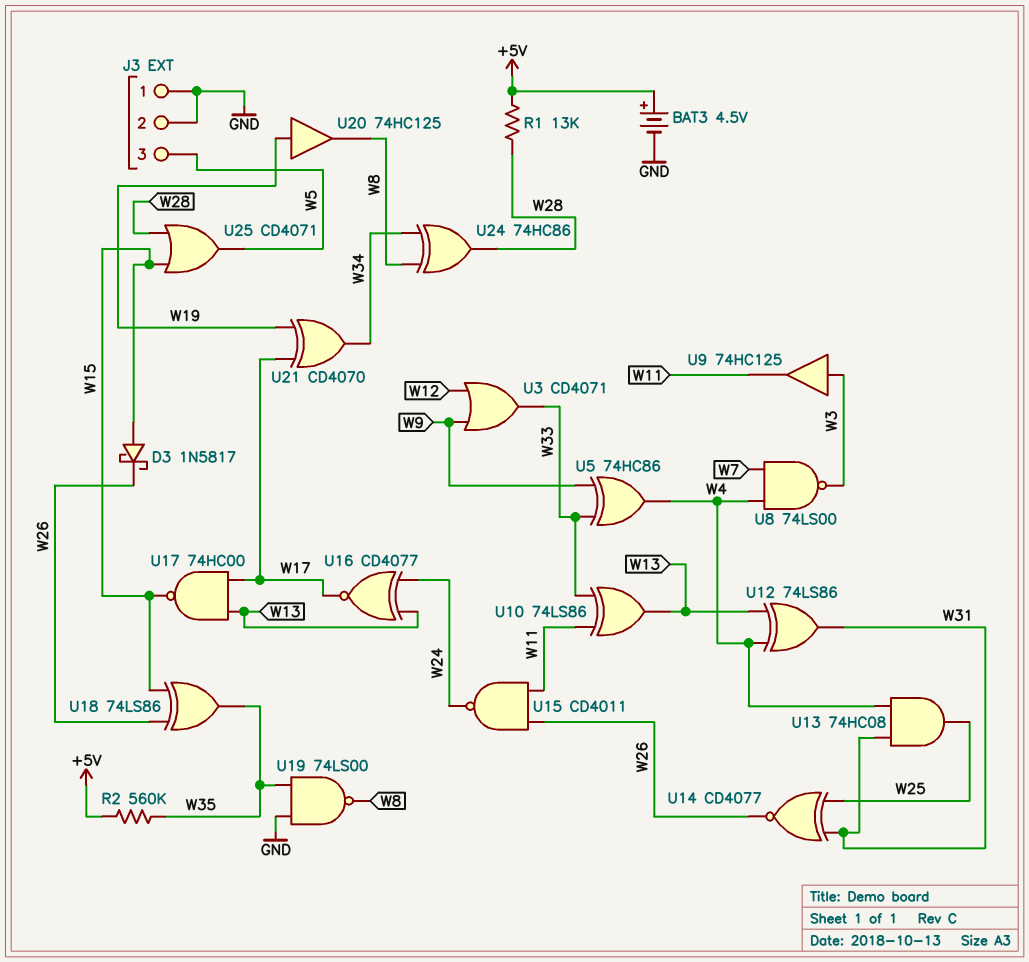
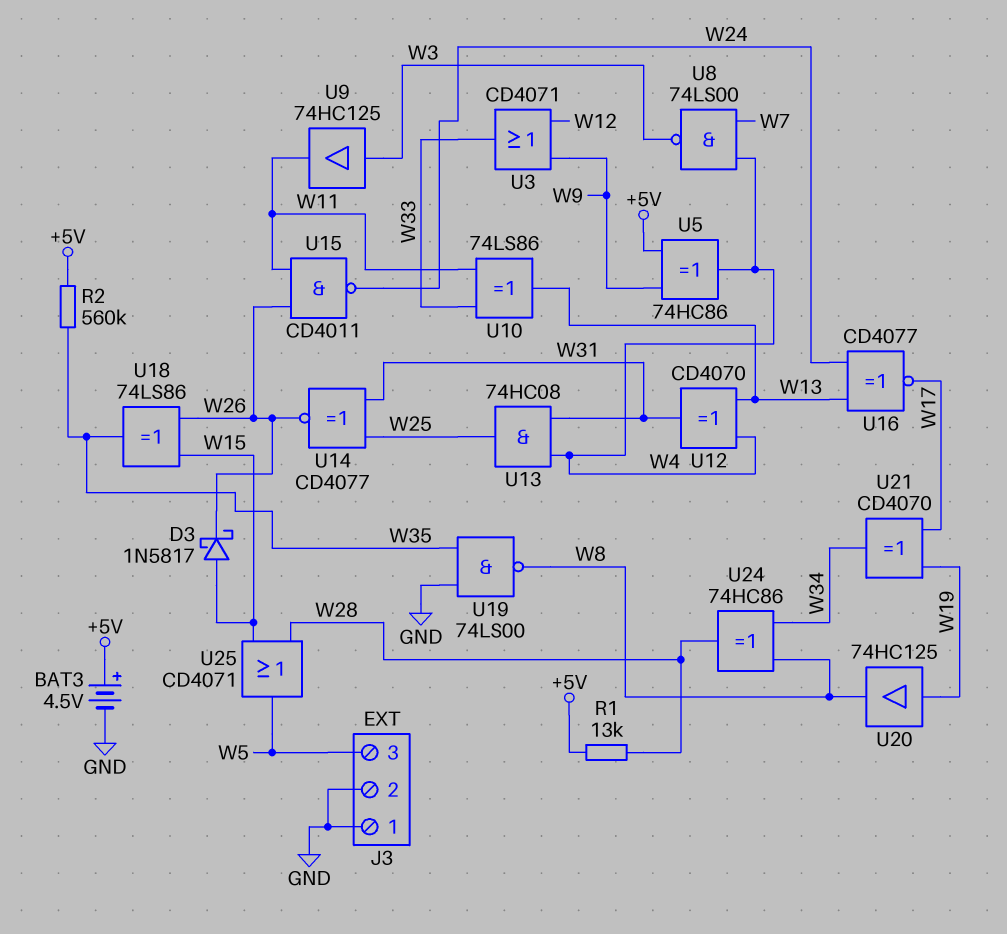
U5: XOR 74HC86 (in W9, in W33, out W4) -> XOR 74HC86 (in +5V, in W9, out W4)
U12: XOR 74LS86 (in W4, in W13, out W31) -> XOR CD4070 (in W4, in W13, out W31)
U17: NAND 74HC00 (in W13, in W17, out W15) -> none

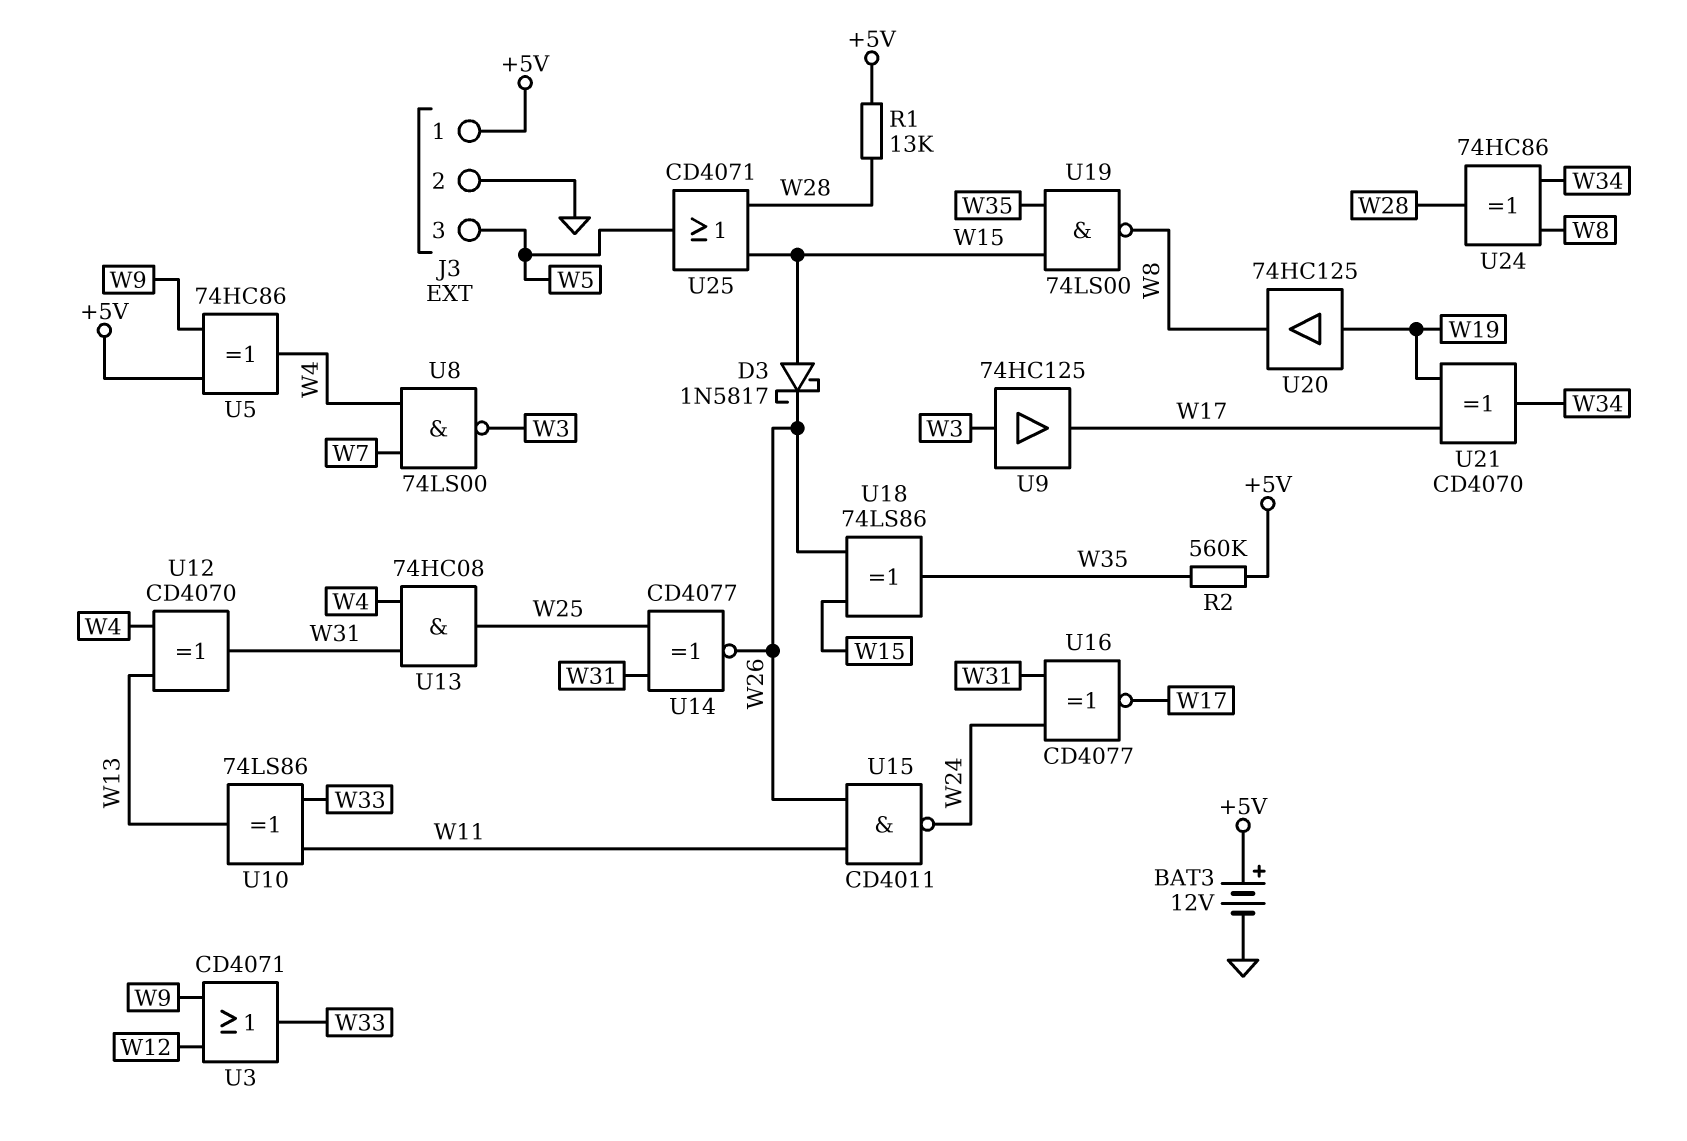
BAT3: 4.5V (plus +5V, minus GND) -> 12V (plus +5V, minus GND)
J3 pin 1: GND -> +5V
U9: buffer 74HC125 (in W3, out W11) -> buffer 74HC125 (in W3, out W17)
U16: XNOR CD4077 (in W13, in W24, out W17) -> XNOR CD4077 (in W24, in W31, out W17)
U19: NAND 74LS00 (in GND, in W35, out W8) -> NAND 74LS00 (in W15, in W35, out W8)

